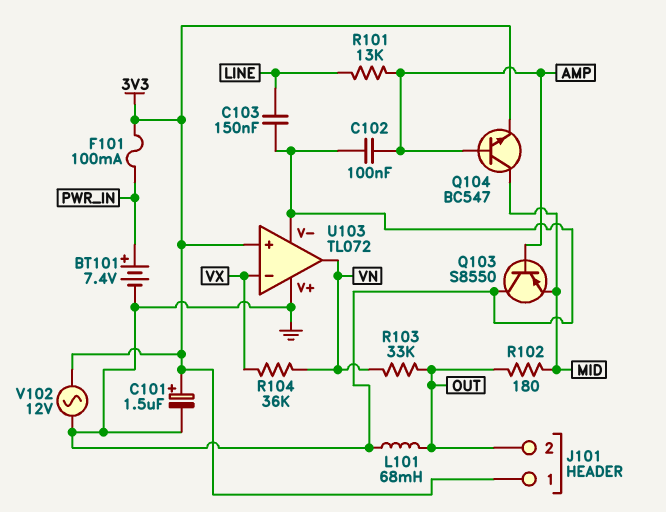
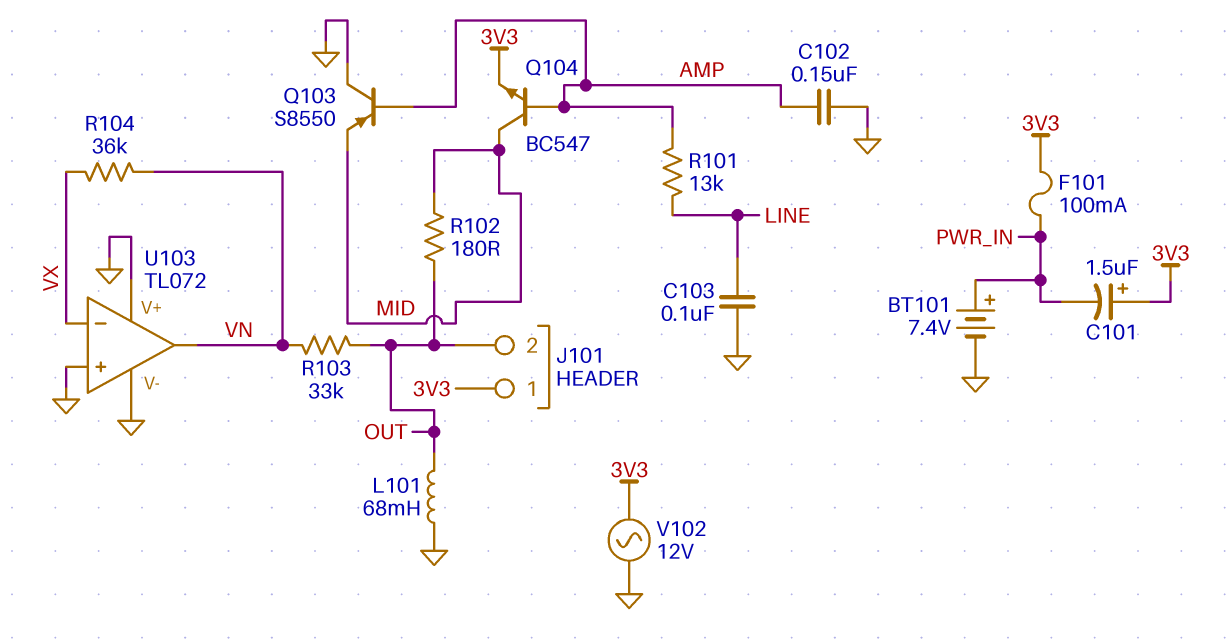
C101: 1.5uF (plus 3V3, minus GND) -> 1.5uF (plus 3V3, minus PWR_IN)
C102: 100nF (AMP, GND) -> 150nF (AMP, GND)
C103: 150nF (GND, LINE) -> 100nF (GND, LINE)
U103 pin in+: 3V3 -> GND

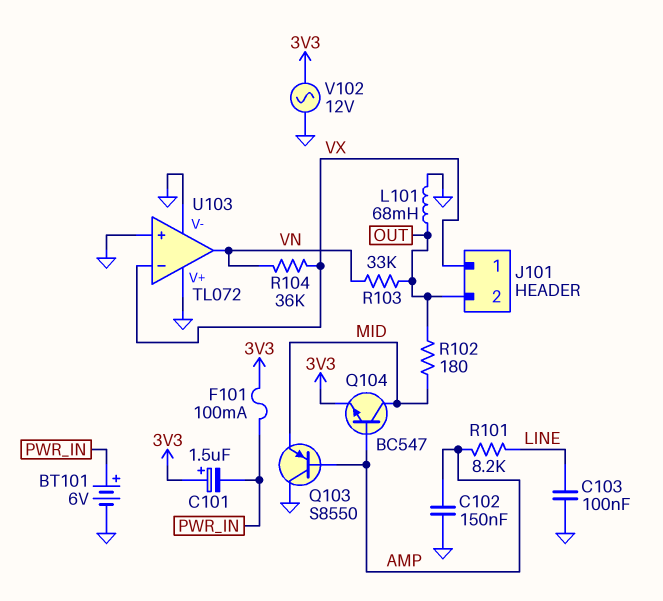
BT101: 7.4V (plus PWR_IN, minus GND) -> 6V (plus PWR_IN, minus GND)
J101 pin 1: 3V3 -> VX
R101: 13k (AMP, LINE) -> 8.2k (AMP, LINE)

